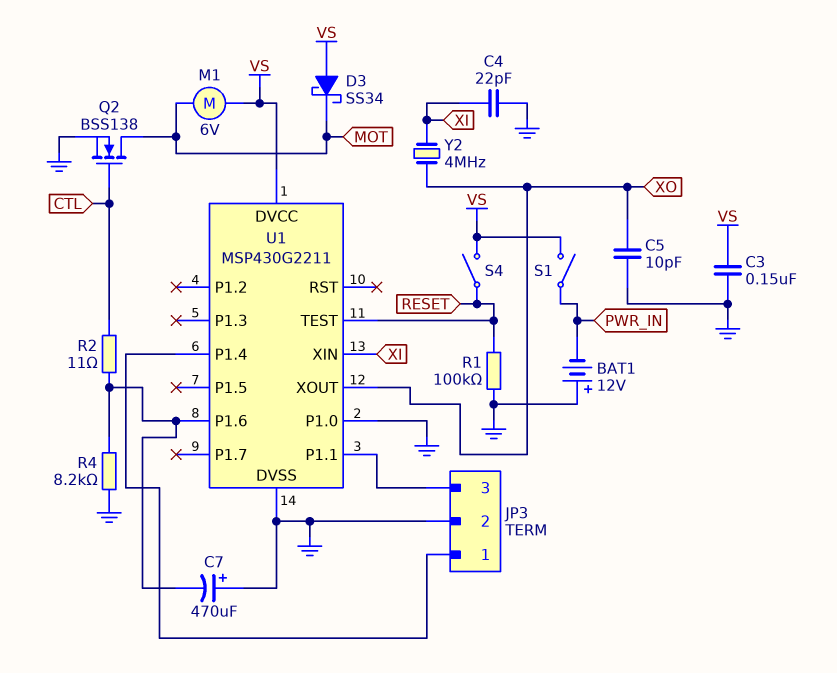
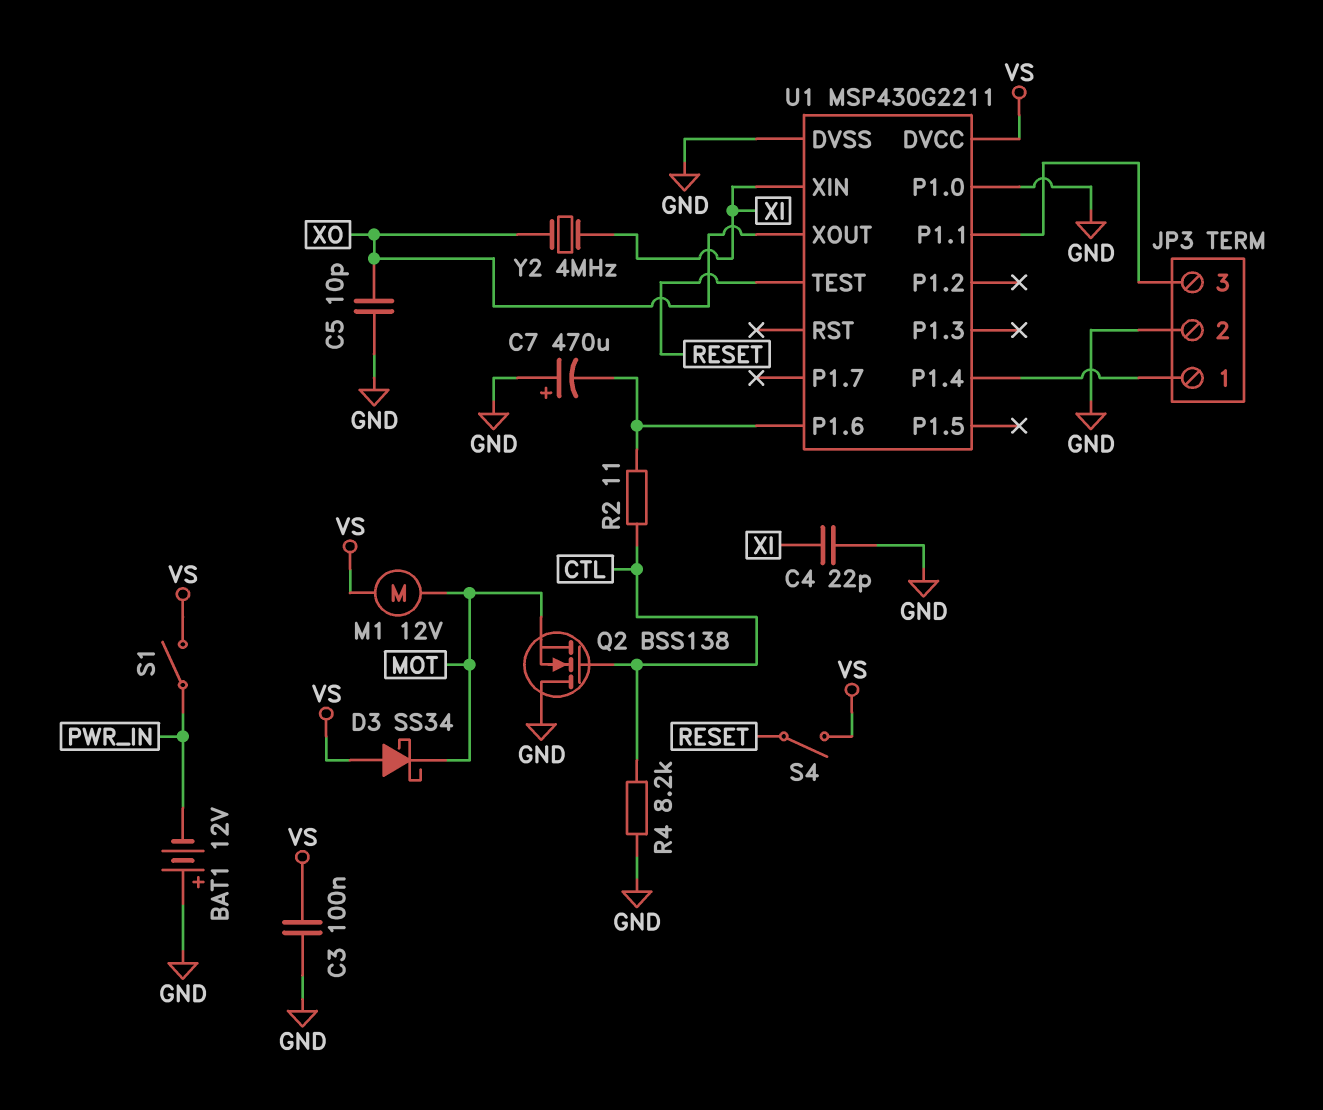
C3: 150nF (GND, VS) -> 100nF (GND, VS)
M1: motor 6V (MOT, VS) -> motor 12V (MOT, VS)
Q2: NMOS BSS138 (G CTL, D MOT, S GND) -> NMOS BSS138 (G CTL, D GND, S MOT)
R1: 100k (GND, RESET) -> none
R4: 8.2k (GND, U1/P1.6) -> 8.2k (CTL, GND)

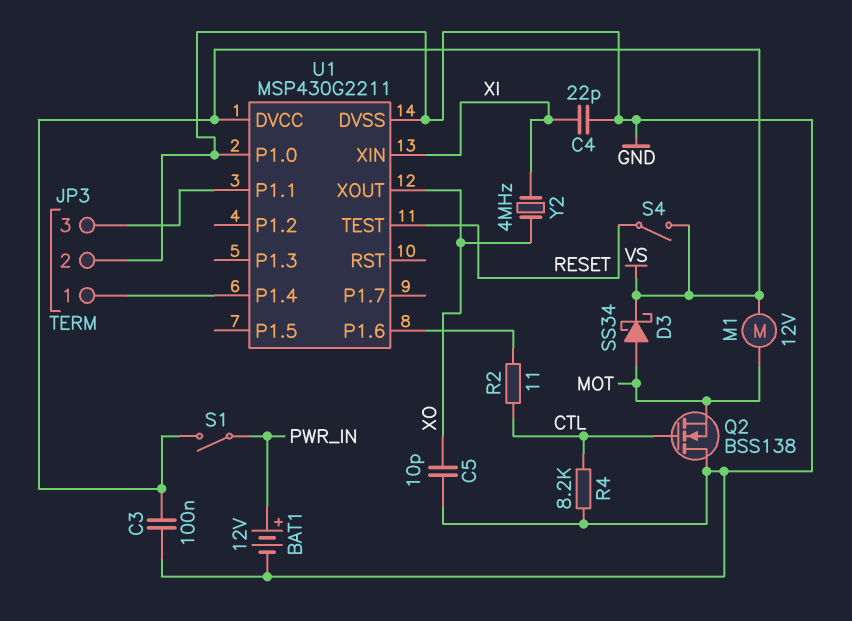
BAT1: 12V (plus GND, minus PWR_IN) -> 12V (plus PWR_IN, minus GND)
C7: 470uF (plus GND, minus U1/P1.6) -> none
D3: schottky SS34 (A VS, K MOT) -> schottky SS34 (A MOT, K VS)

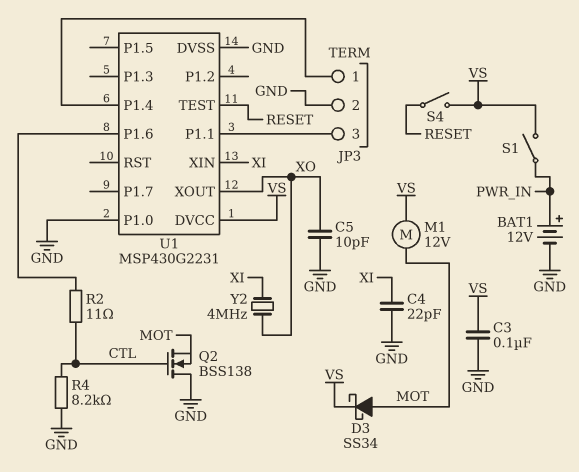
U1: MSP430G2211 -> MSP430G2231

